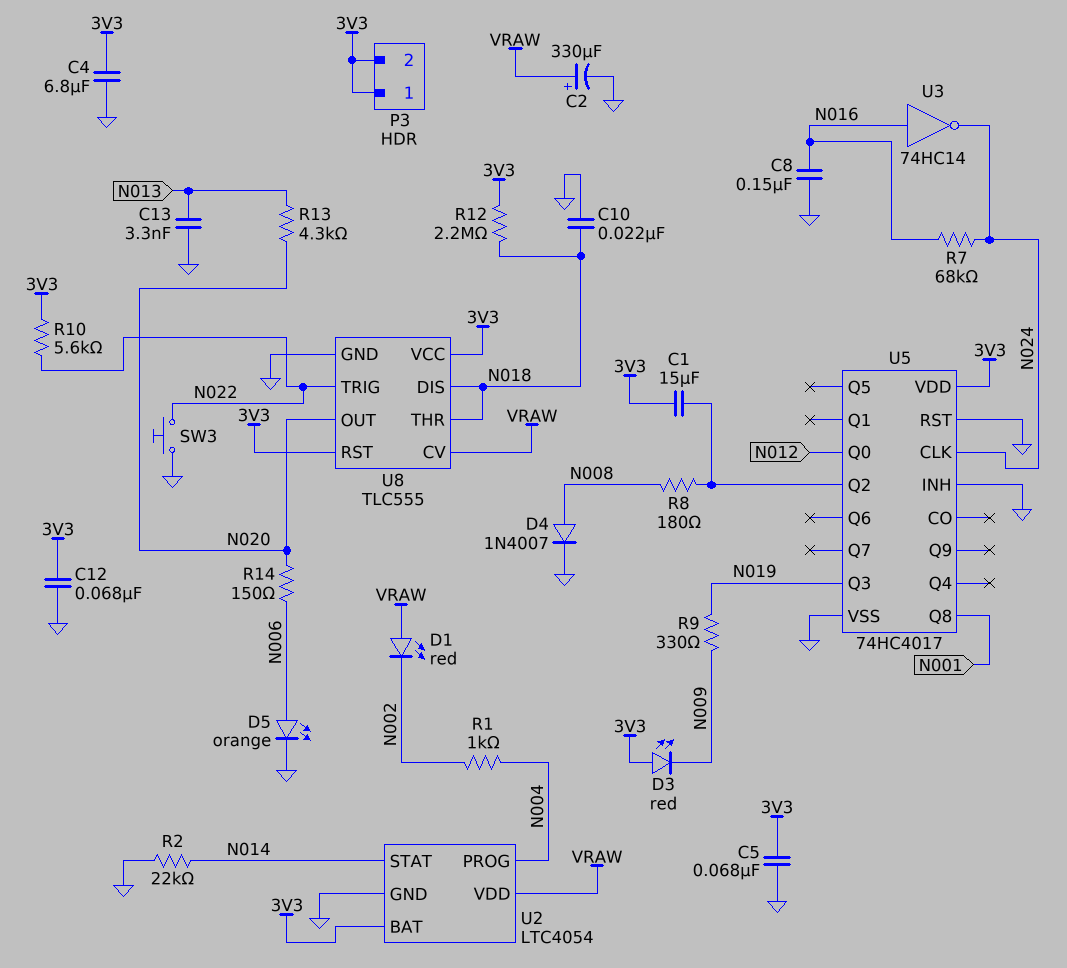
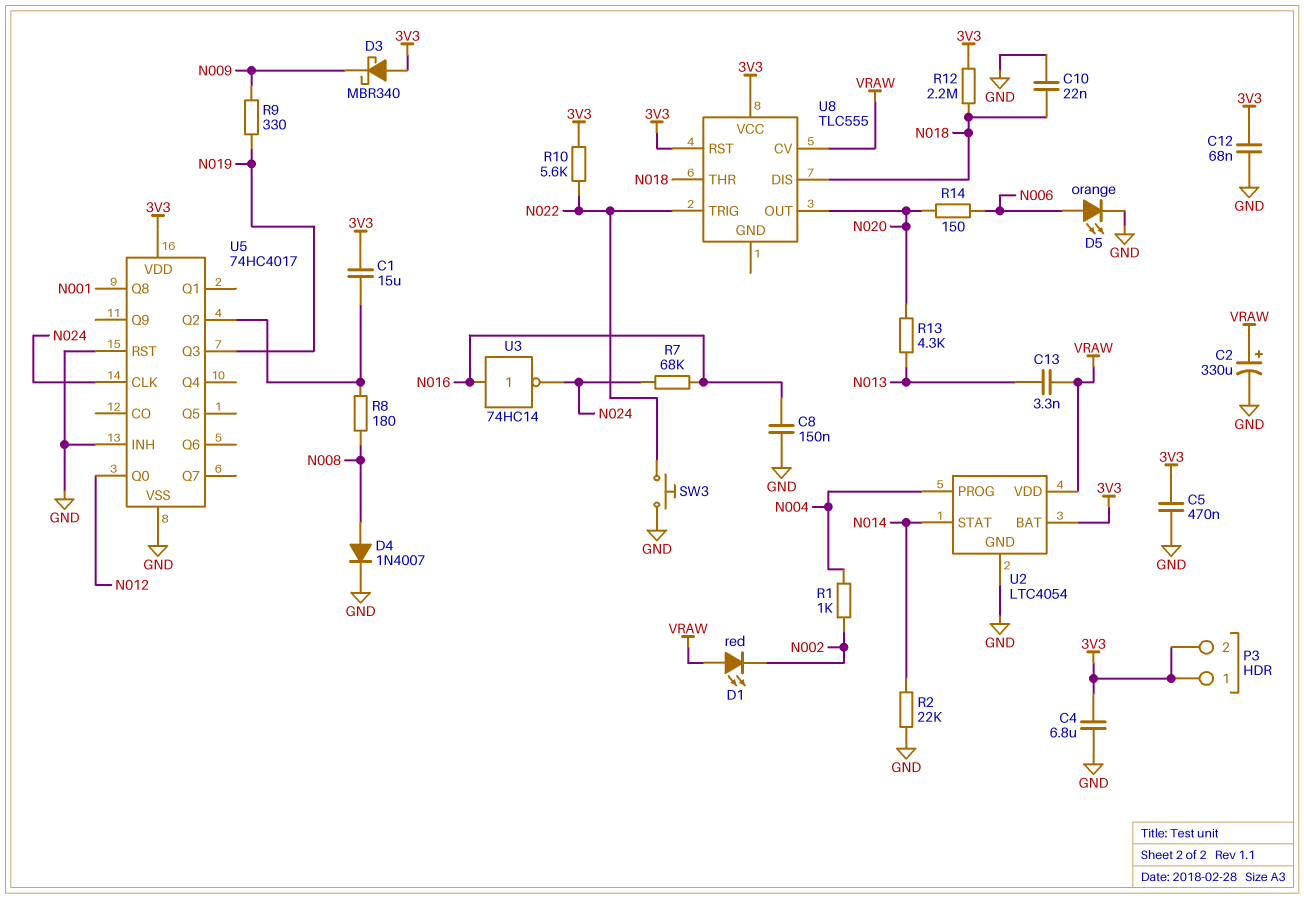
C5: 68nF (3V3, GND) -> 470nF (3V3, GND)
C13: 3.3nF (GND, N013) -> 3.3nF (N013, VRAW)
D3: LED red (A 3V3, K N009) -> schottky MBR340 (A 3V3, K N009)
U8 pin GND: GND -> none

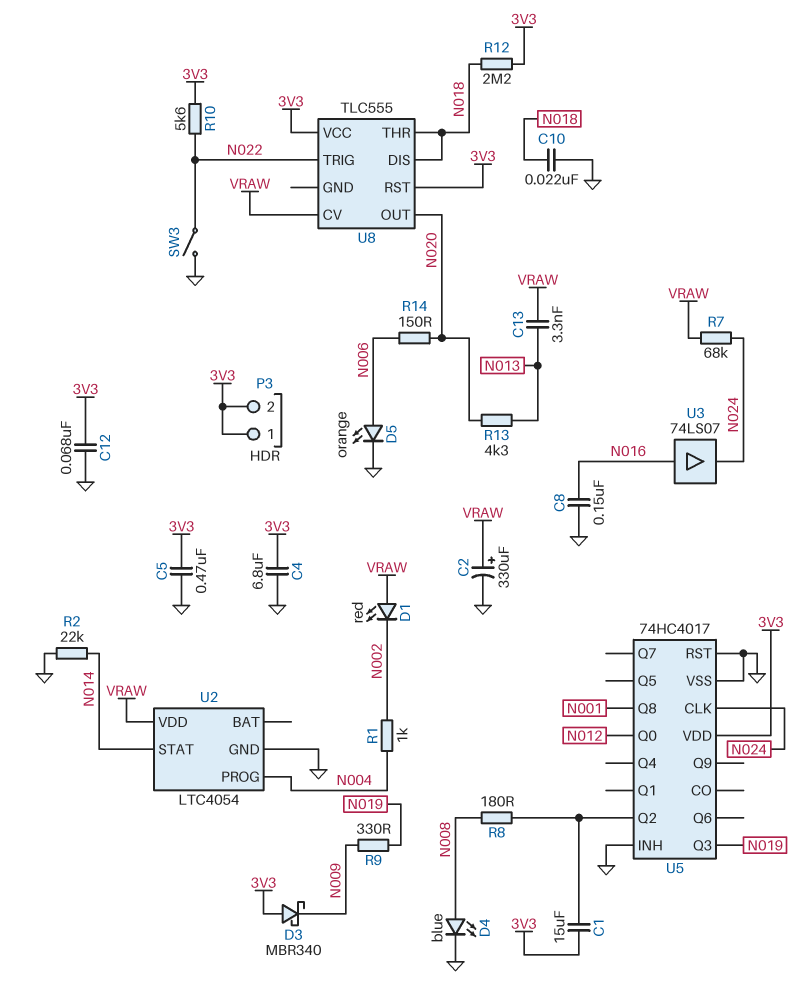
D4: diode 1N4007 (A N008, K GND) -> LED blue (A N008, K GND)
R7: 68k (N016, N024) -> 68k (N024, VRAW)
SW3: button (GND, N022) -> switch (GND, N022)
U2 pin BAT: 3V3 -> none
U3: NOT 74HC14 (in N016, out N024) -> buffer 74LS07 (in N016, out N024)

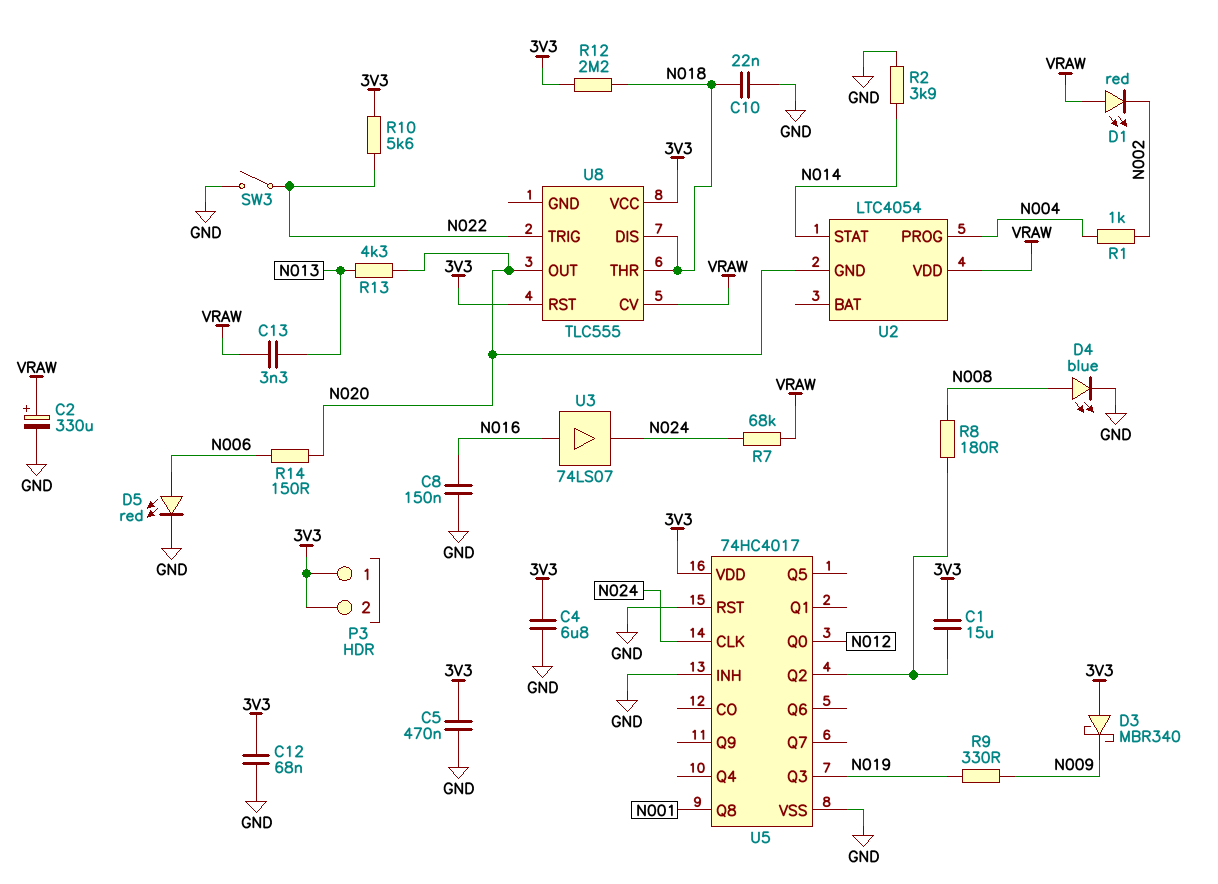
D5: LED orange (A N006, K GND) -> LED red (A N006, K GND)
R2: 22k (GND, N014) -> 3.9k (GND, N014)
U2 pin GND: GND -> N020

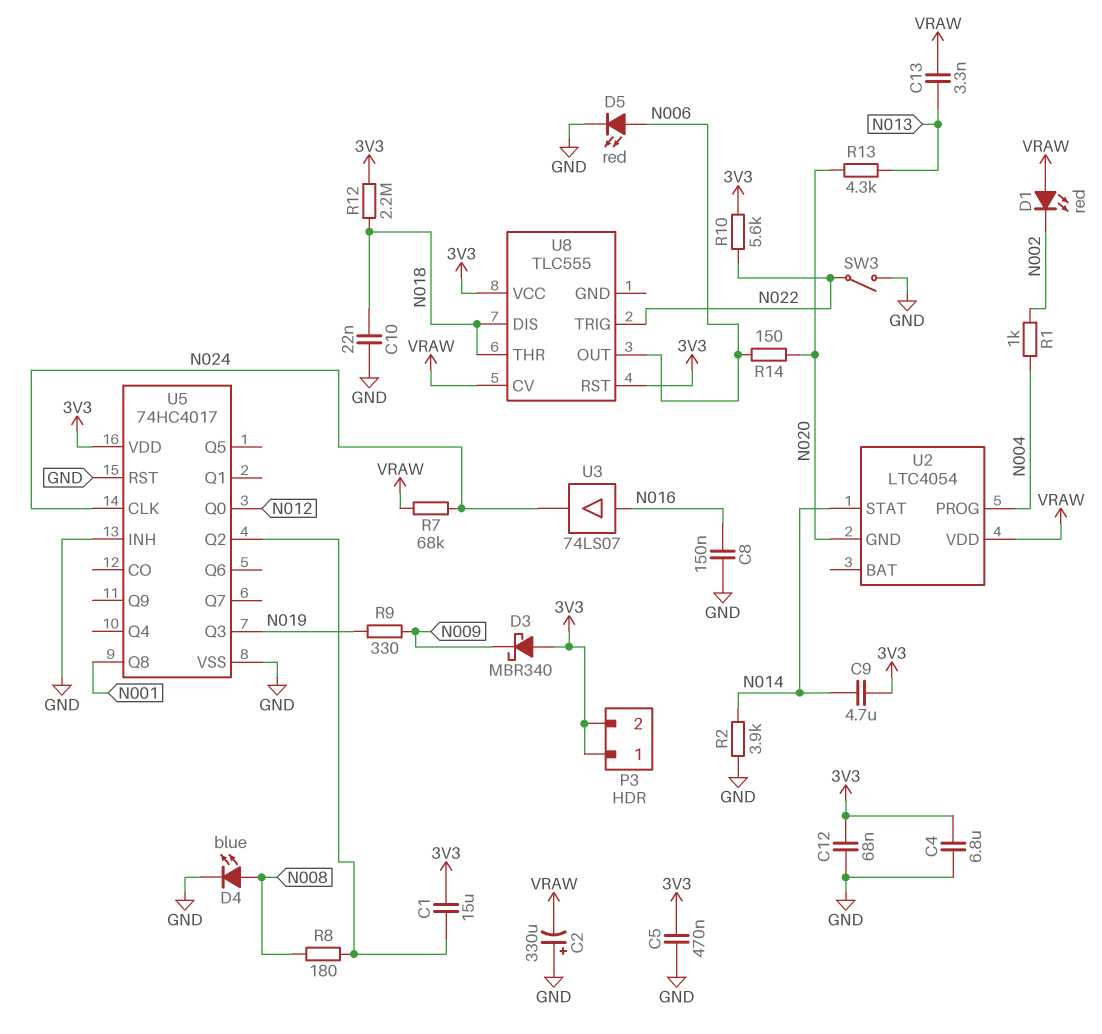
C2: 330uF (plus VRAW, minus GND) -> 330uF (plus GND, minus VRAW)
C9: none -> 4.7uF (3V3, N014)
U8 pin OUT: N020 -> N006

